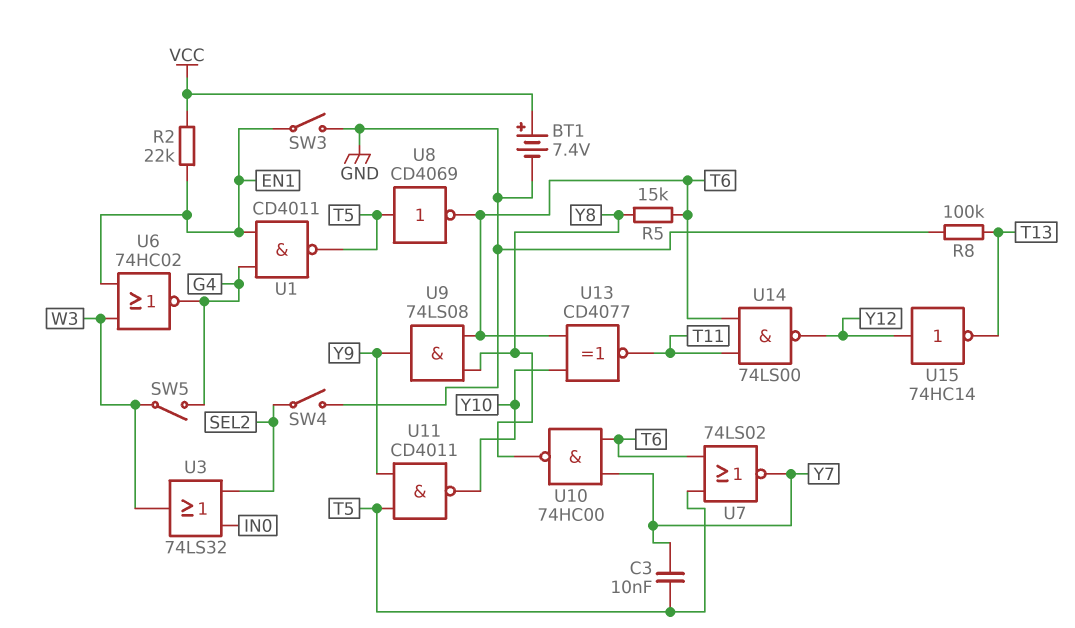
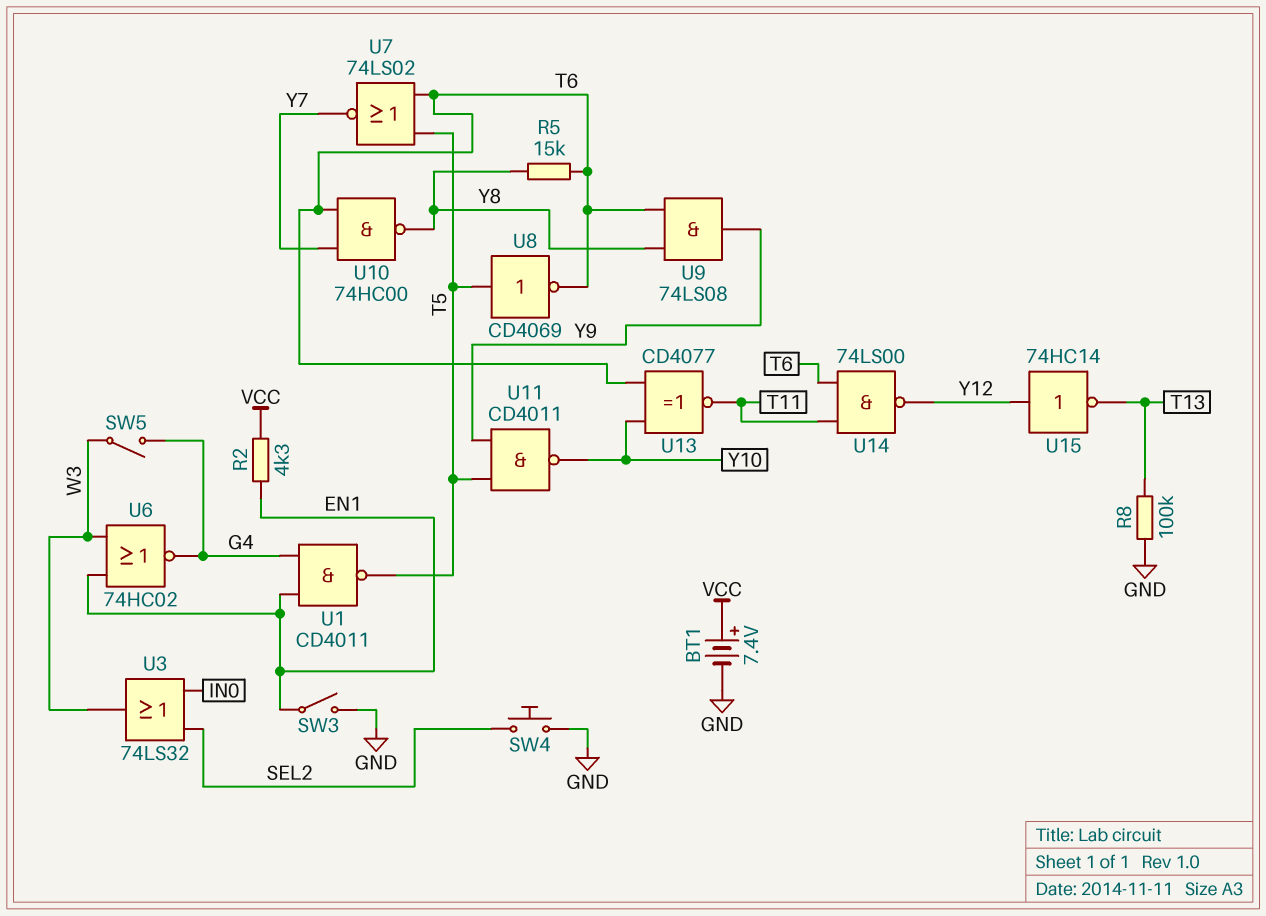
C3: 10nF (T5, Y7) -> none
R2: 22k (EN1, VCC) -> 4.3k (EN1, VCC)
SW4: switch (GND, SEL2) -> button (GND, SEL2)

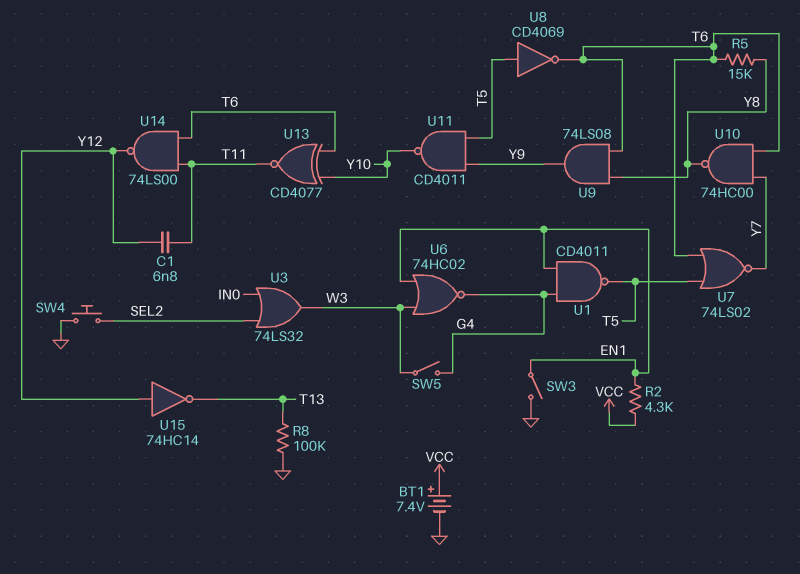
C1: none -> 6.8nF (T11, Y12)

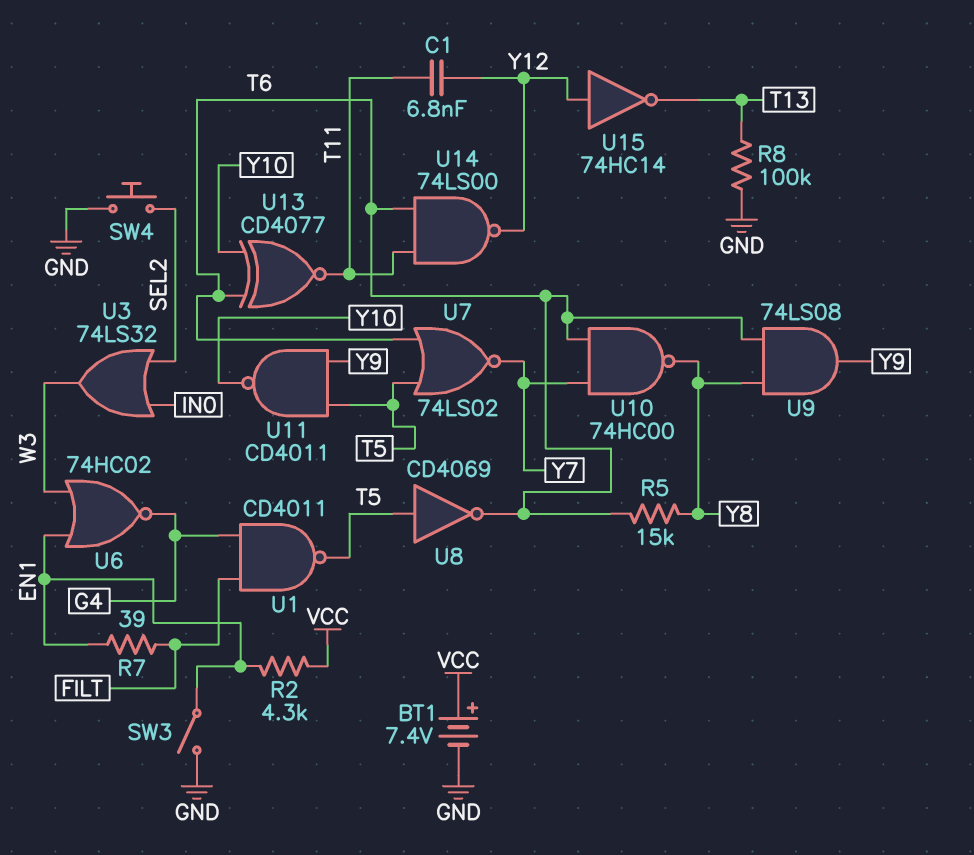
R7: none -> 39 (EN1, FILT)
SW5: switch (G4, W3) -> none
U1: NAND CD4011 (in EN1, in G4, out T5) -> NAND CD4011 (in FILT, in G4, out T5)

